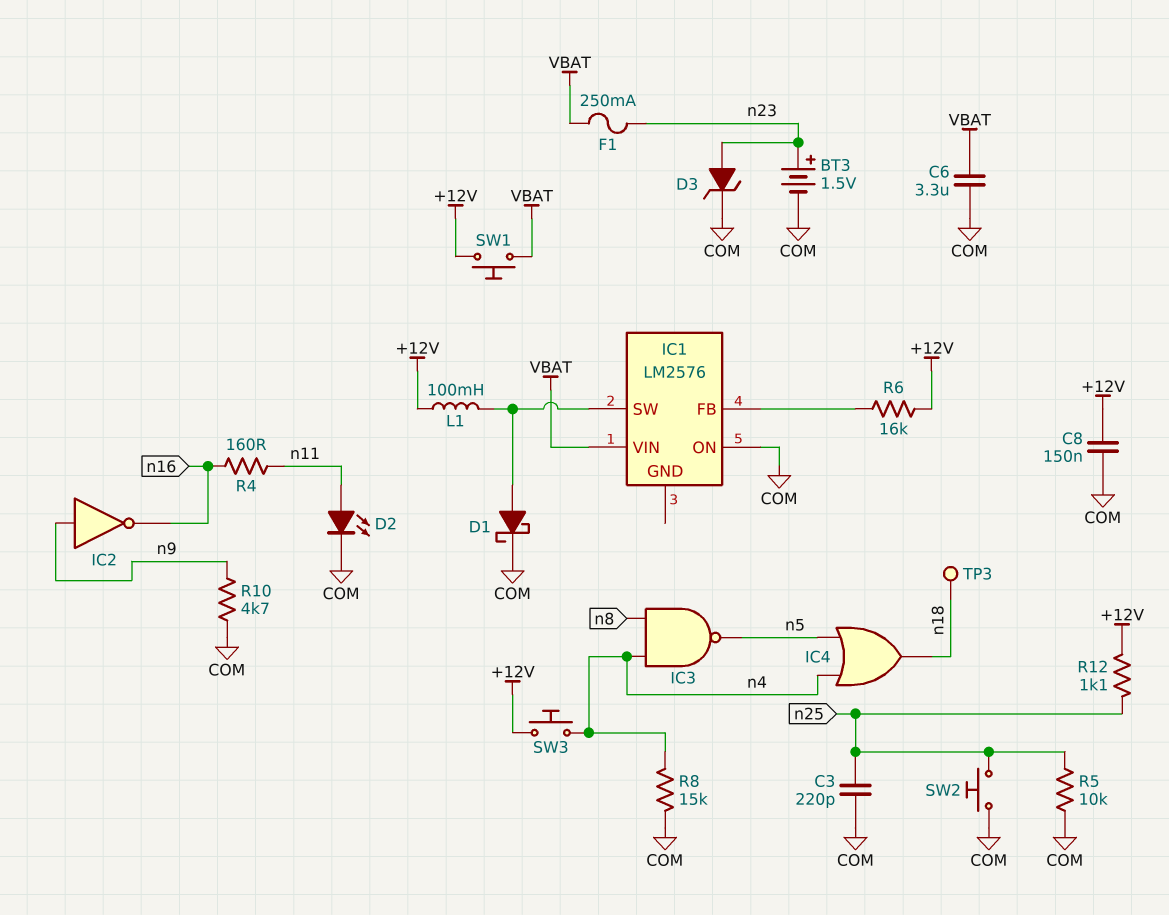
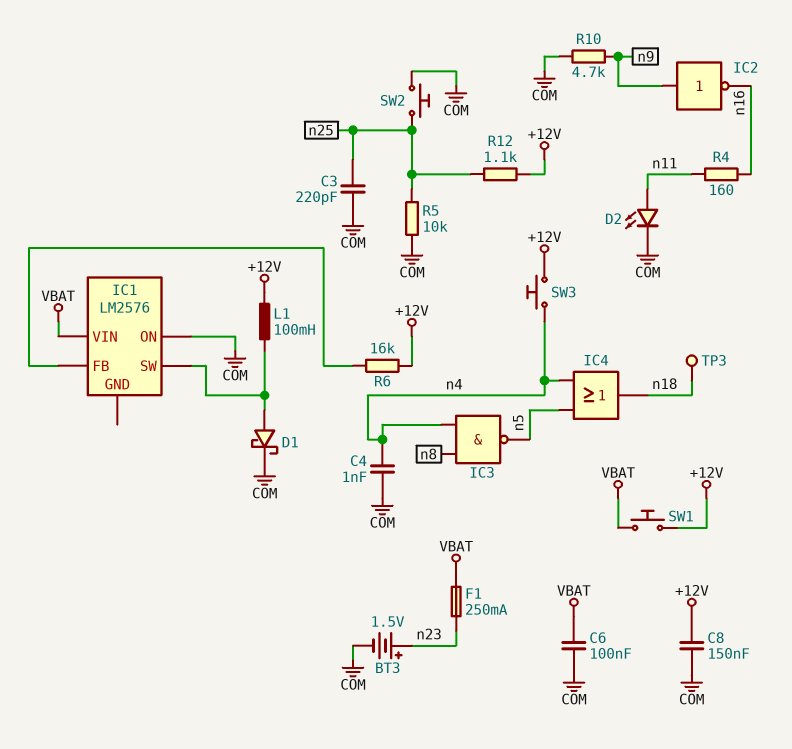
C4: none -> 1nF (COM, n4)
C6: 3.3uF (COM, VBAT) -> 100nF (COM, VBAT)
D3: zener (A n23, K COM) -> none
R8: 15k (COM, n4) -> none

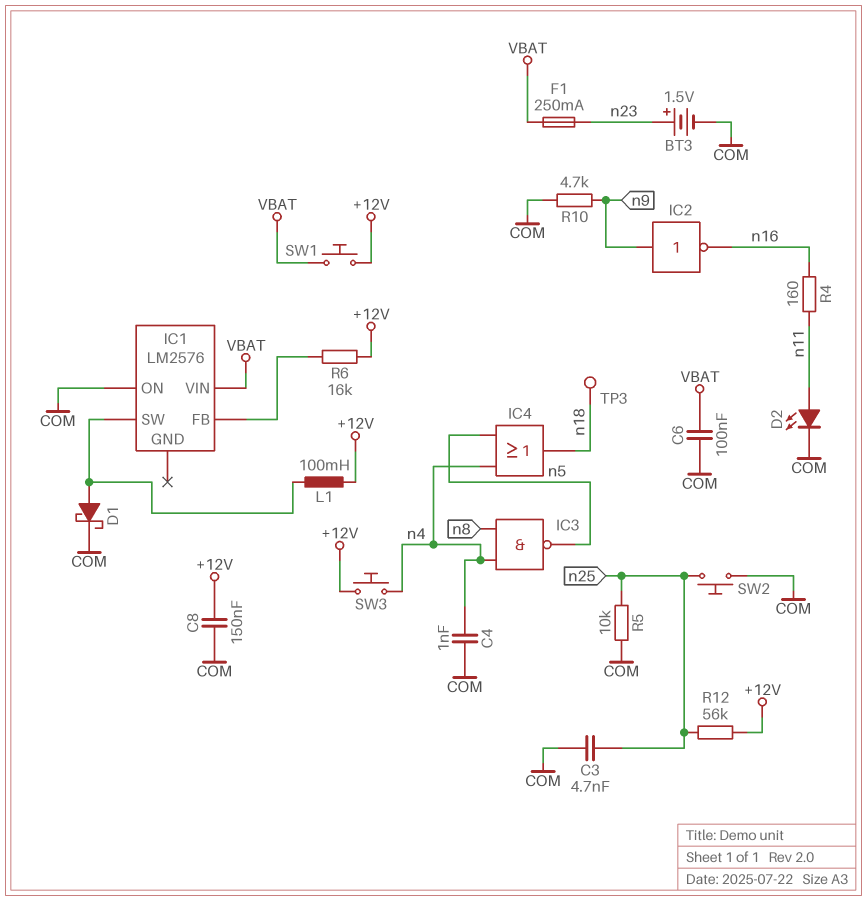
C3: 220pF (COM, n25) -> 4.7nF (COM, n25)
R12: 1.1k (+12V, n25) -> 56k (+12V, n25)

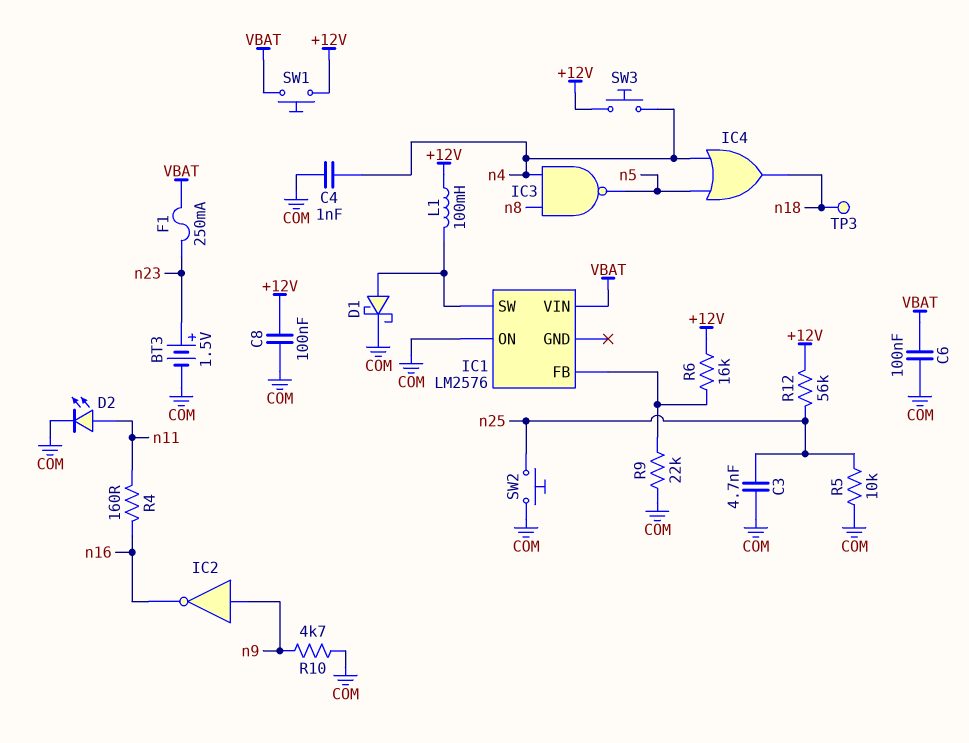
C8: 150nF (+12V, COM) -> 100nF (+12V, COM)
R9: none -> 22k (COM, IC1/FB)

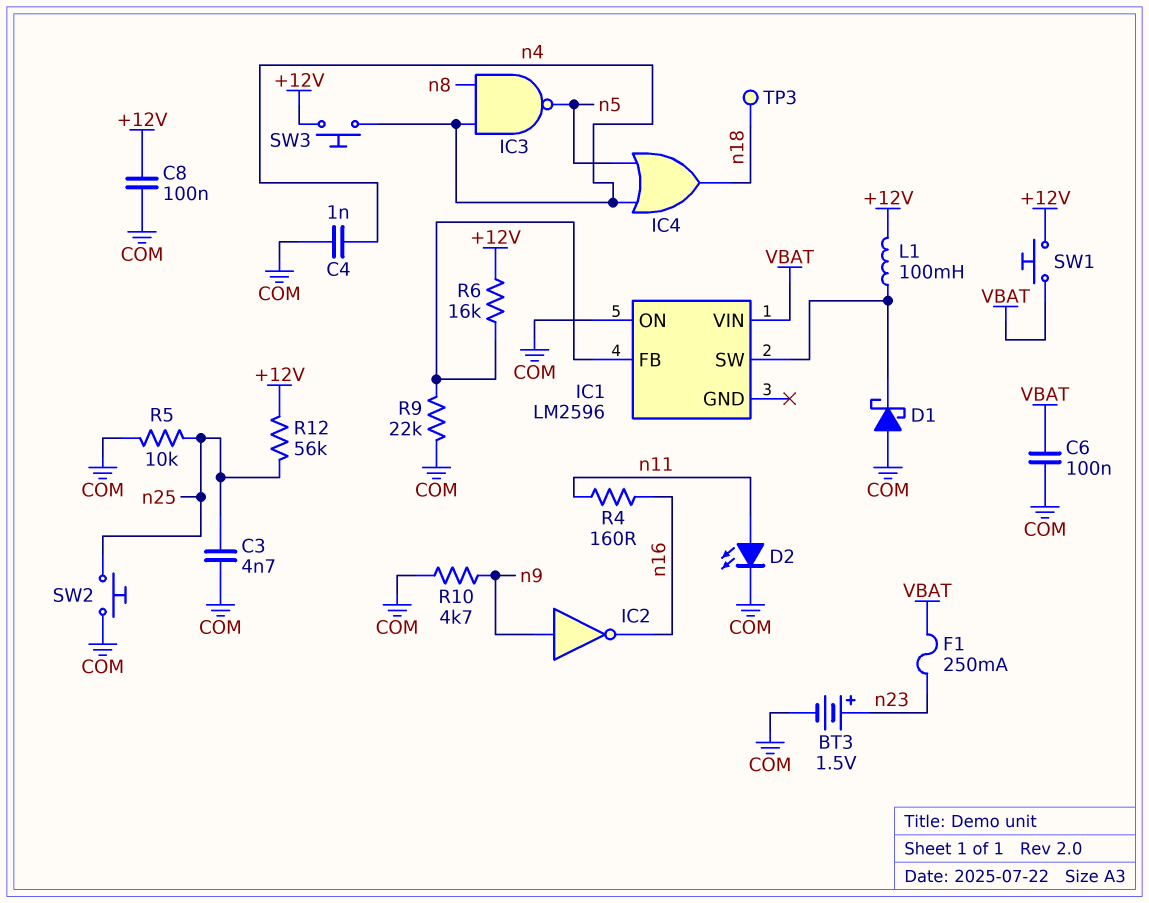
D1: schottky (A IC1/SW, K COM) -> schottky (A COM, K IC1/SW)
IC1: LM2576 -> LM2596

